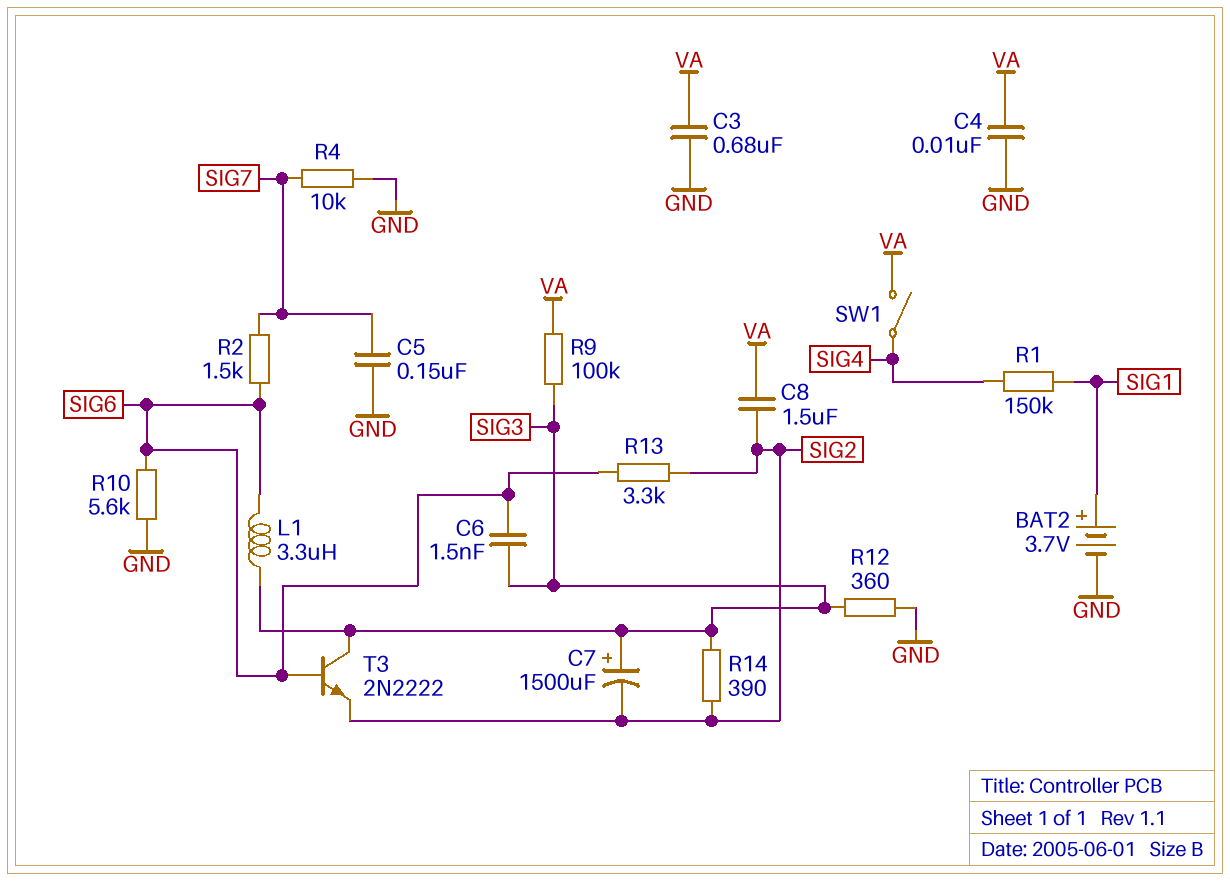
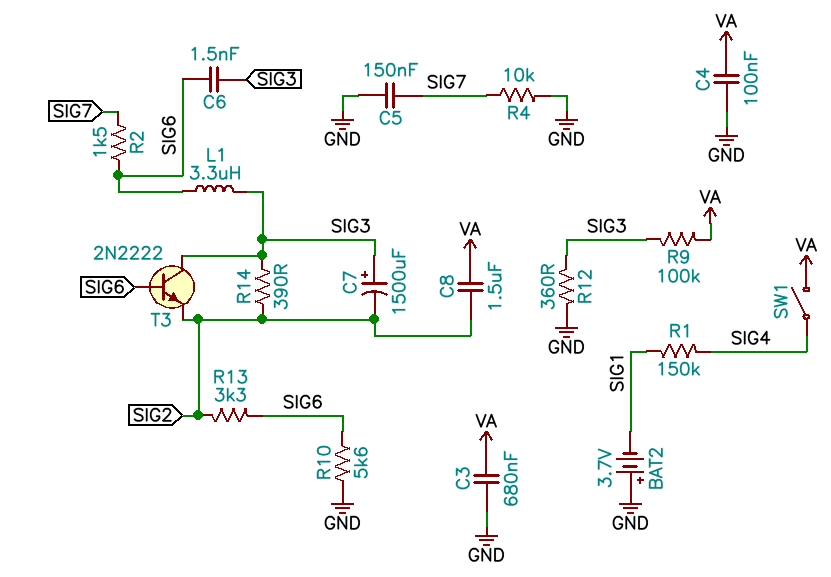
BAT2: 3.7V (plus SIG1, minus GND) -> 3.7V (plus GND, minus SIG1)
C4: 10nF (GND, VA) -> 100nF (GND, VA)

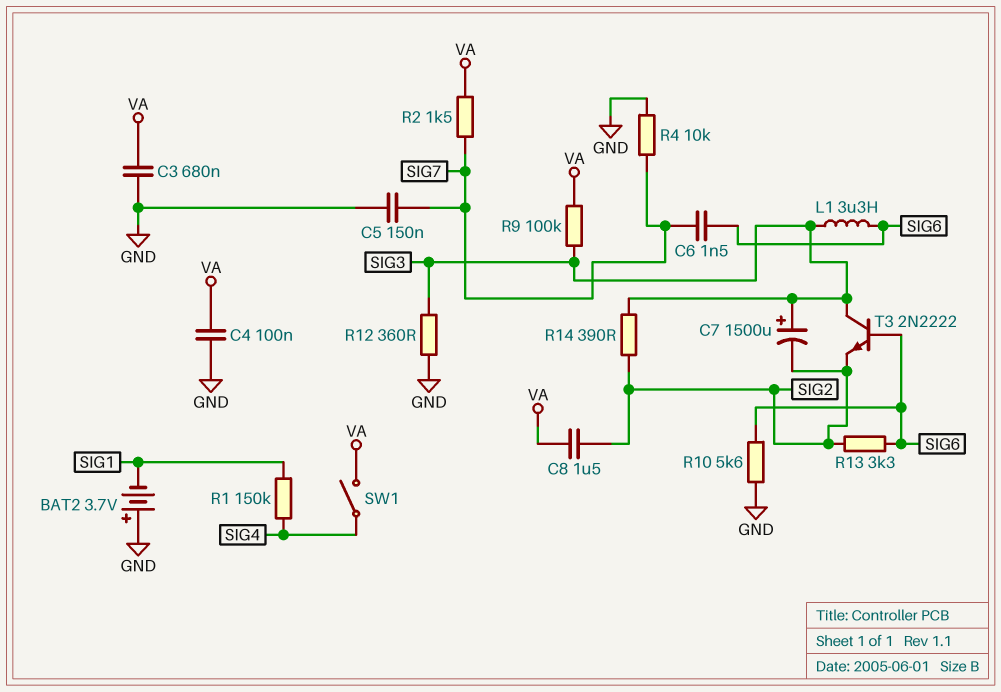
C6: 1.5nF (SIG3, SIG6) -> 1.5nF (SIG6, SIG7)
R2: 1.5k (SIG6, SIG7) -> 1.5k (SIG7, VA)

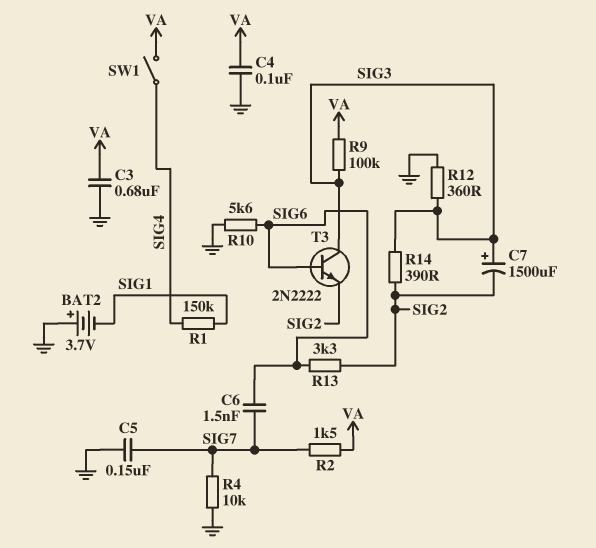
C8: 1.5uF (SIG2, VA) -> none
L1: 3.3uH (SIG3, SIG6) -> none

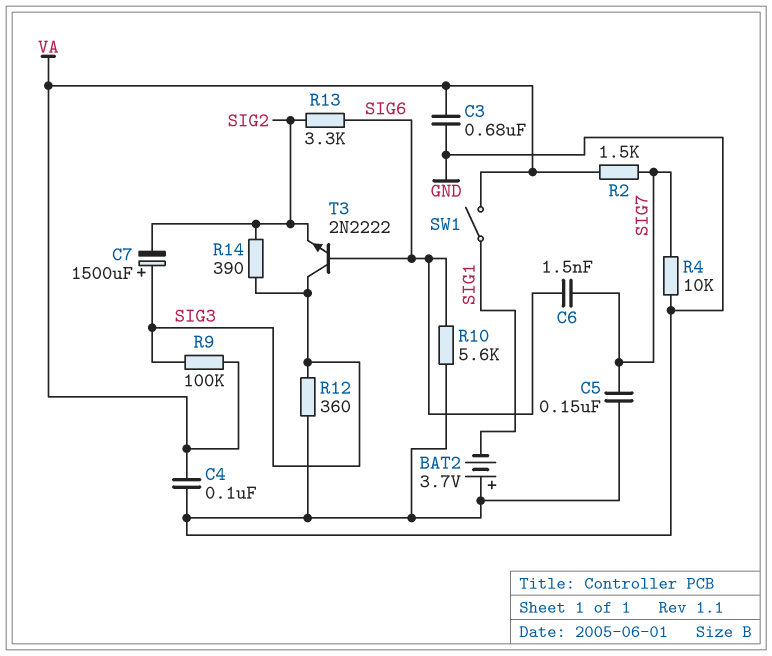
R1: 150k (SIG1, SIG4) -> none
SW1: switch (SIG4, VA) -> switch (SIG1, VA)

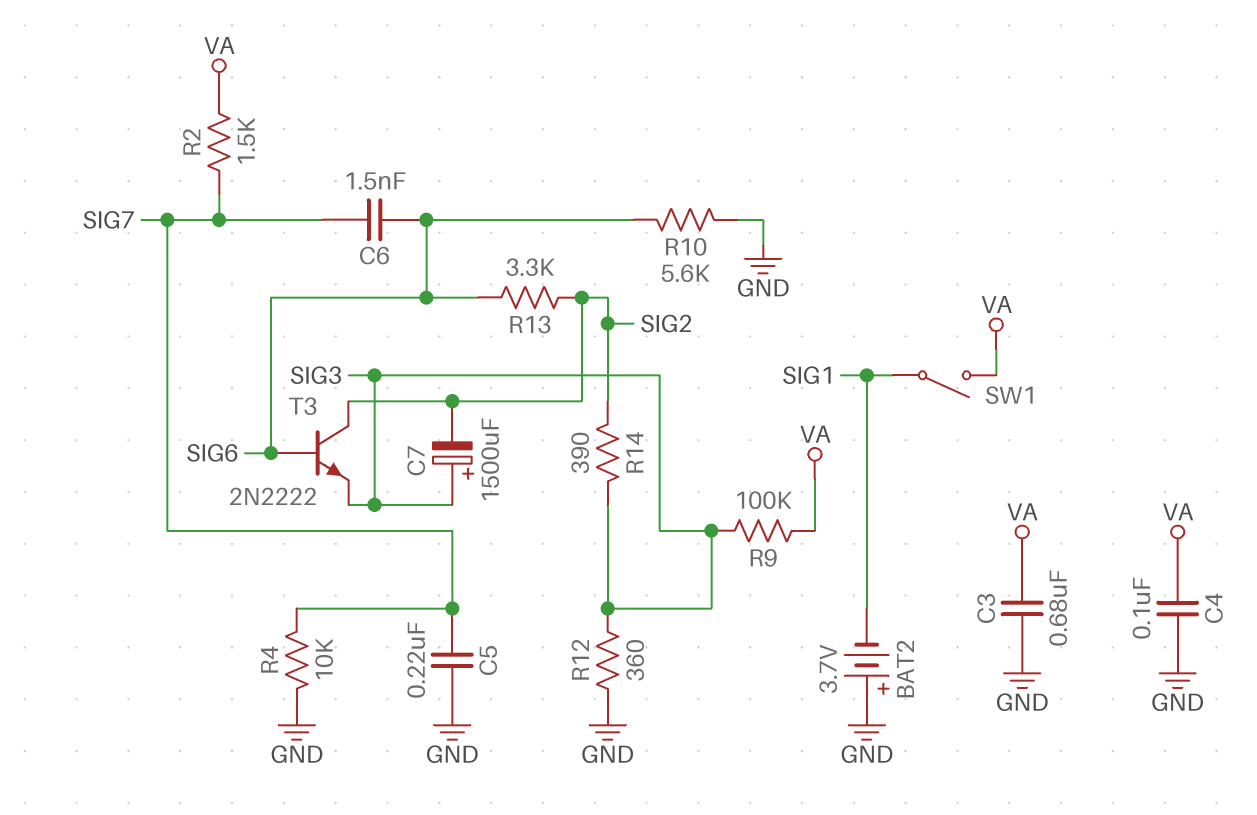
C5: 150nF (GND, SIG7) -> 220nF (GND, SIG7)
T3: NPN 2N2222 (B SIG6, C SIG3, E SIG2) -> NPN 2N2222 (B SIG6, C SIG2, E SIG3)

